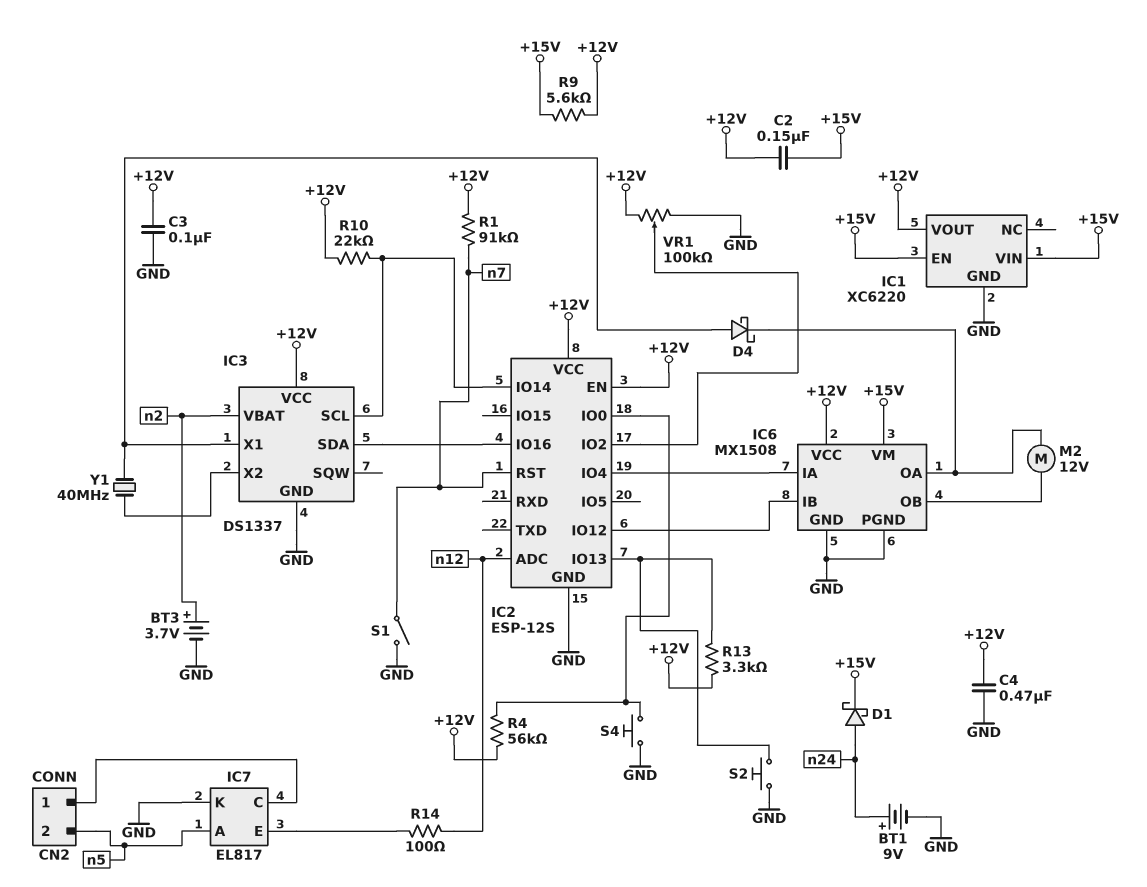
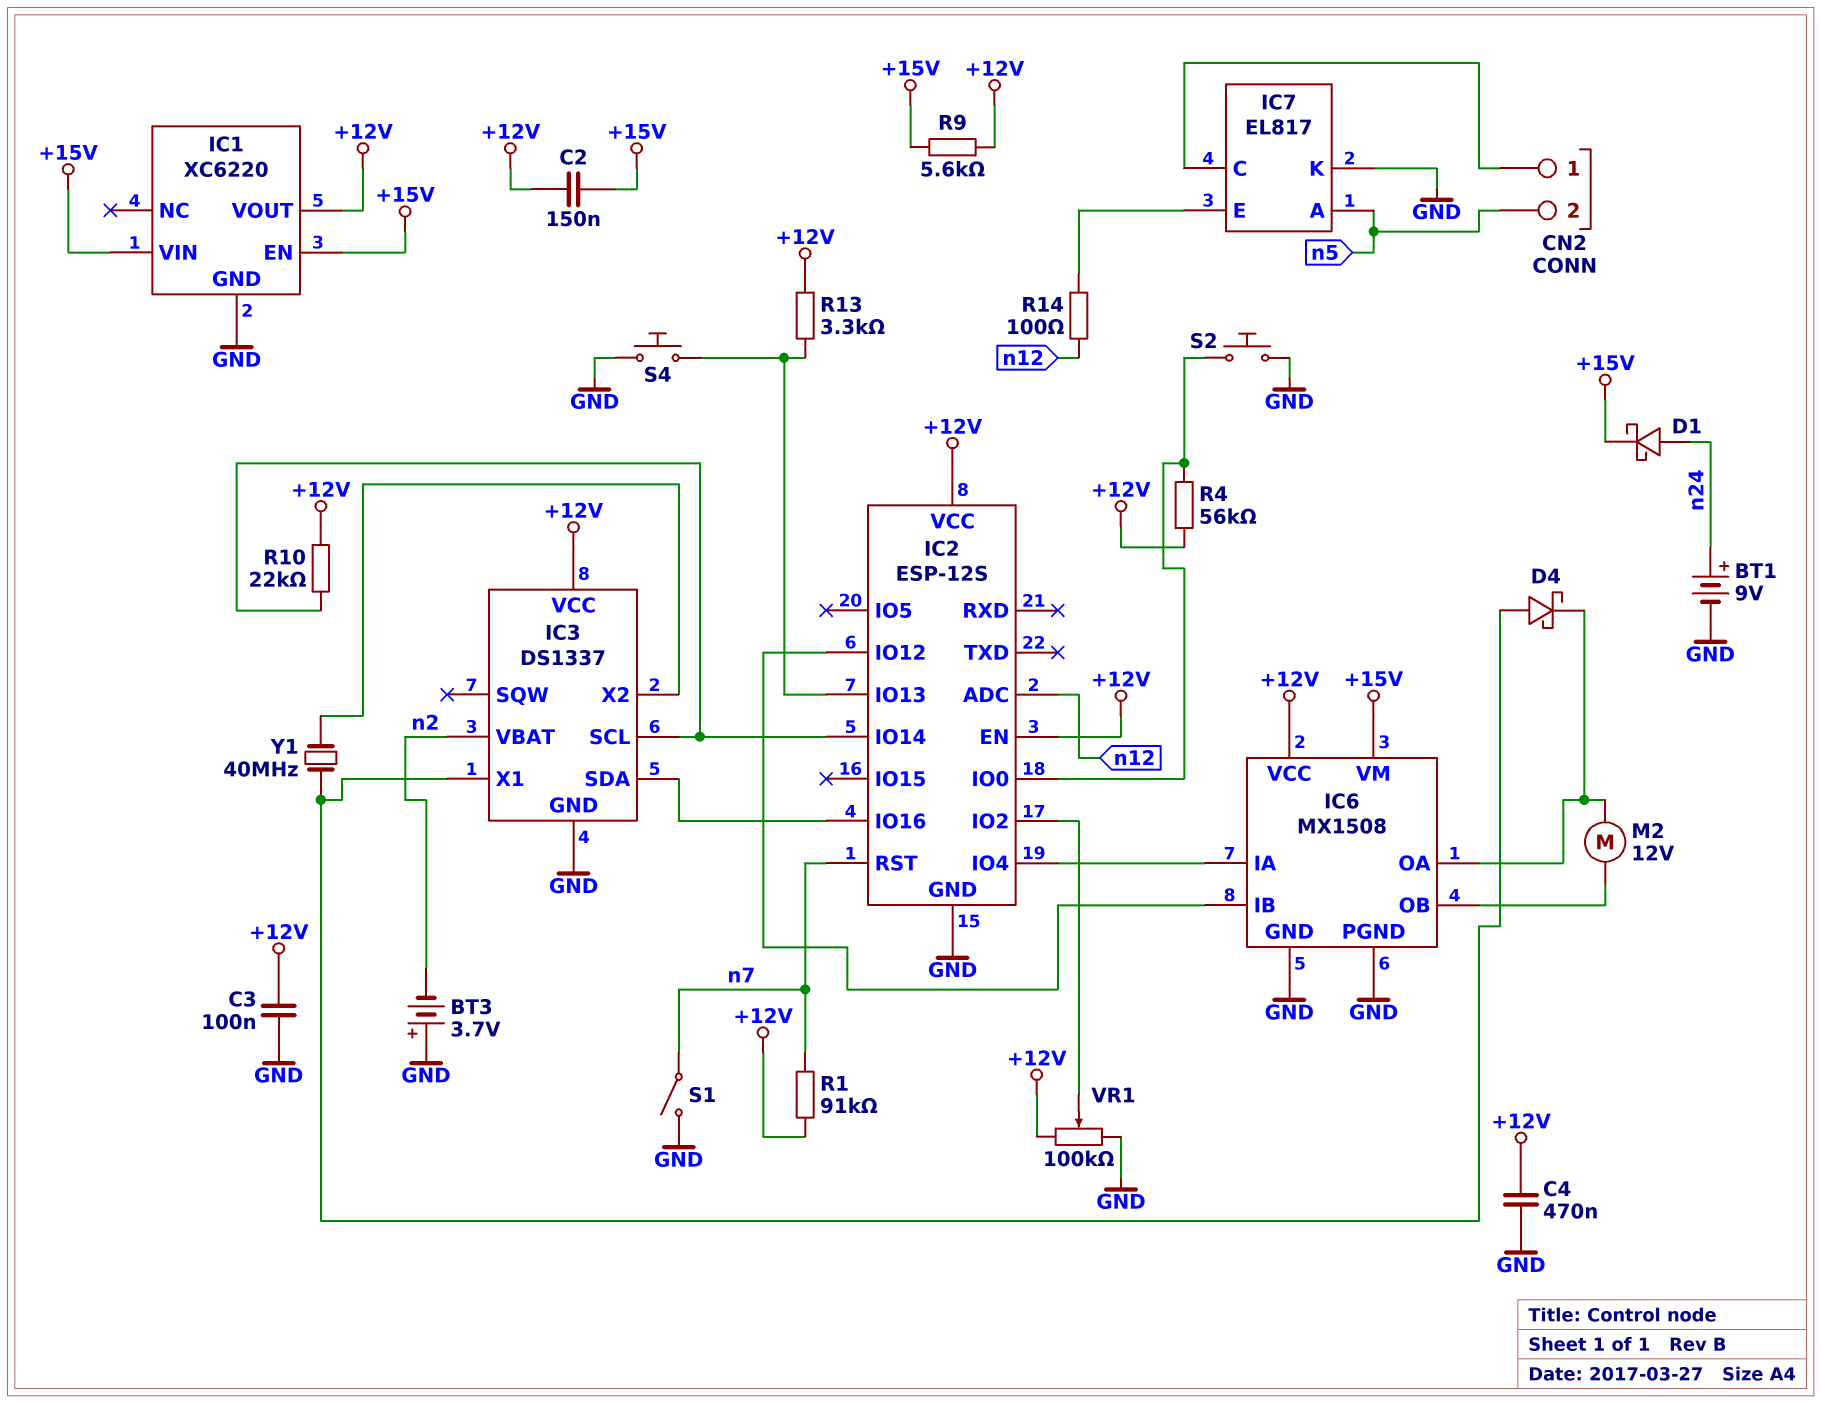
BT3: 3.7V (plus n2, minus GND) -> 3.7V (plus GND, minus n2)
S2: button (GND, IC2/IO13) -> button (GND, IC2/IO0)
S4: button (GND, IC2/IO0) -> button (GND, IC2/IO13)

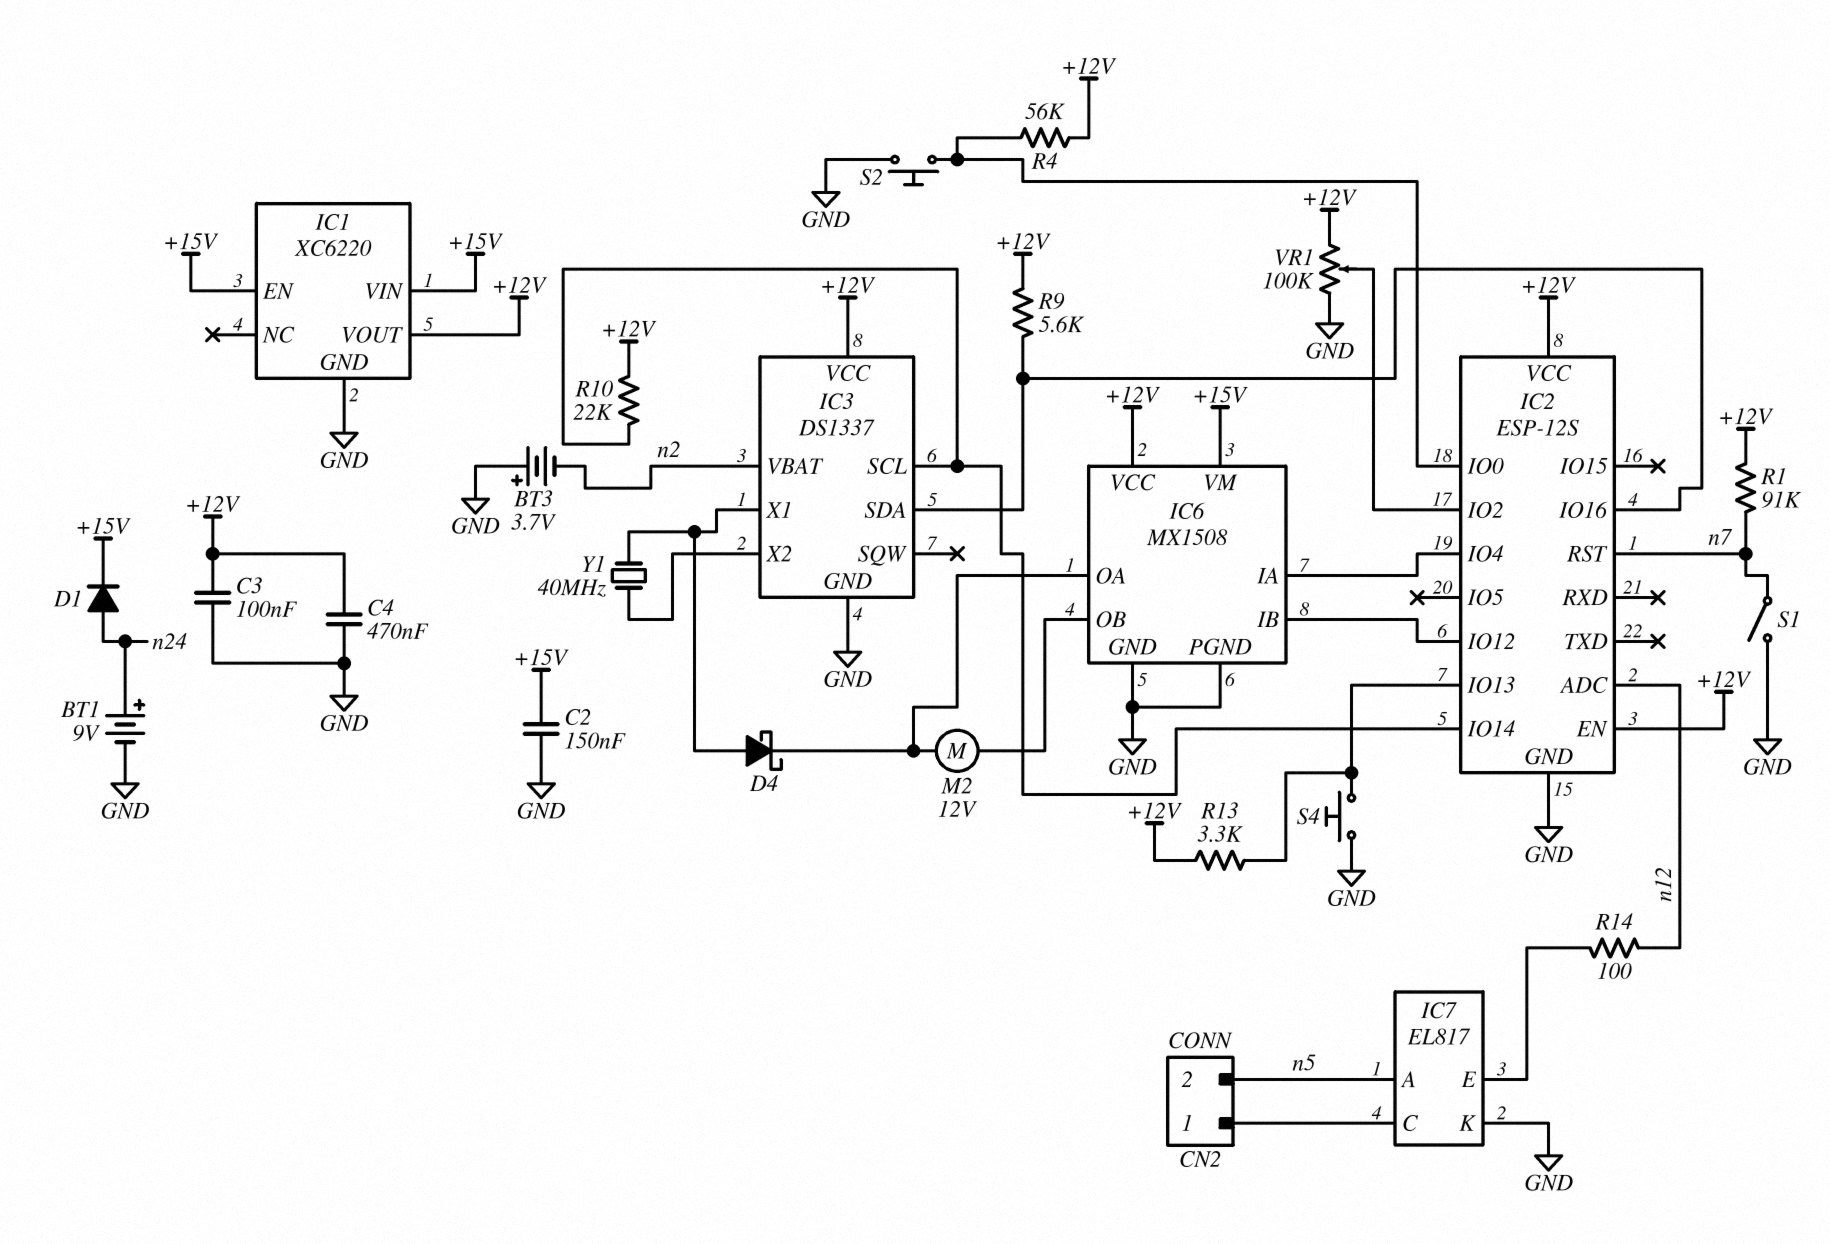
C2: 150nF (+12V, +15V) -> 150nF (+15V, GND)
D1: schottky (A n24, K +15V) -> diode (A n24, K +15V)
R9: 5.6k (+12V, +15V) -> 5.6k (+12V, IC2/IO16)

